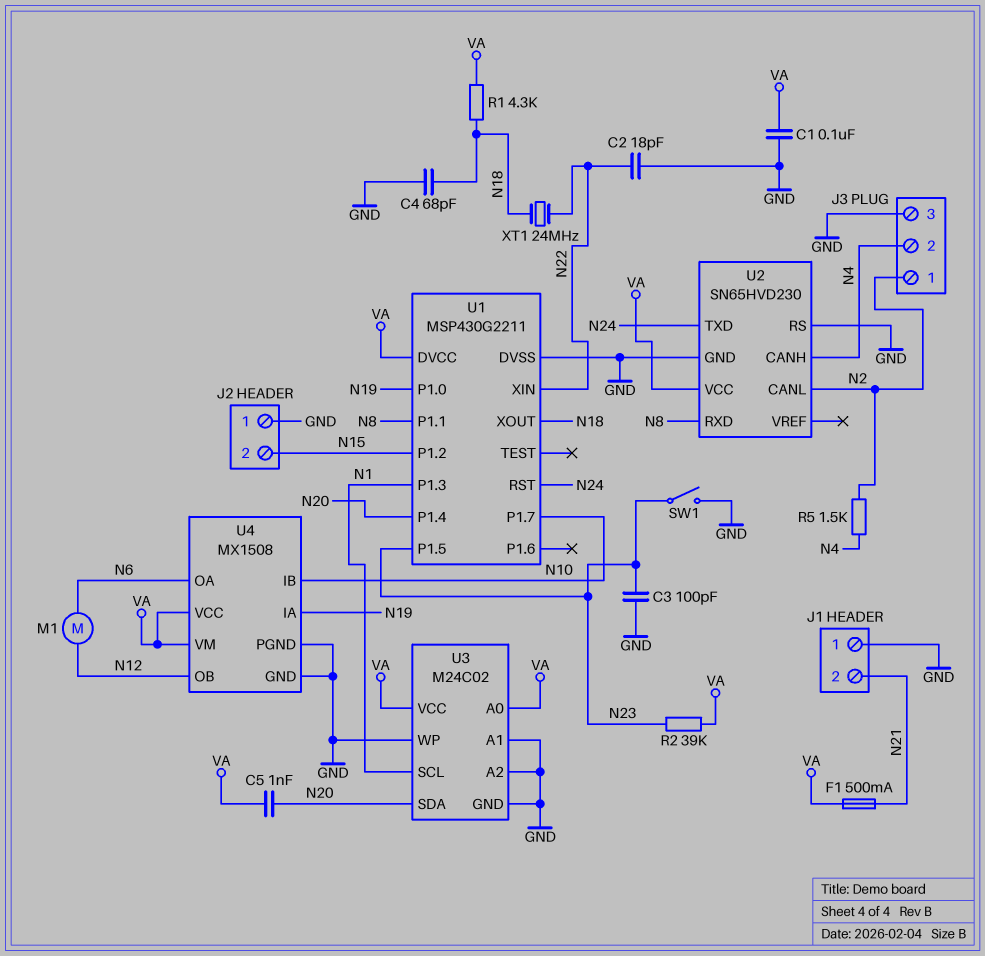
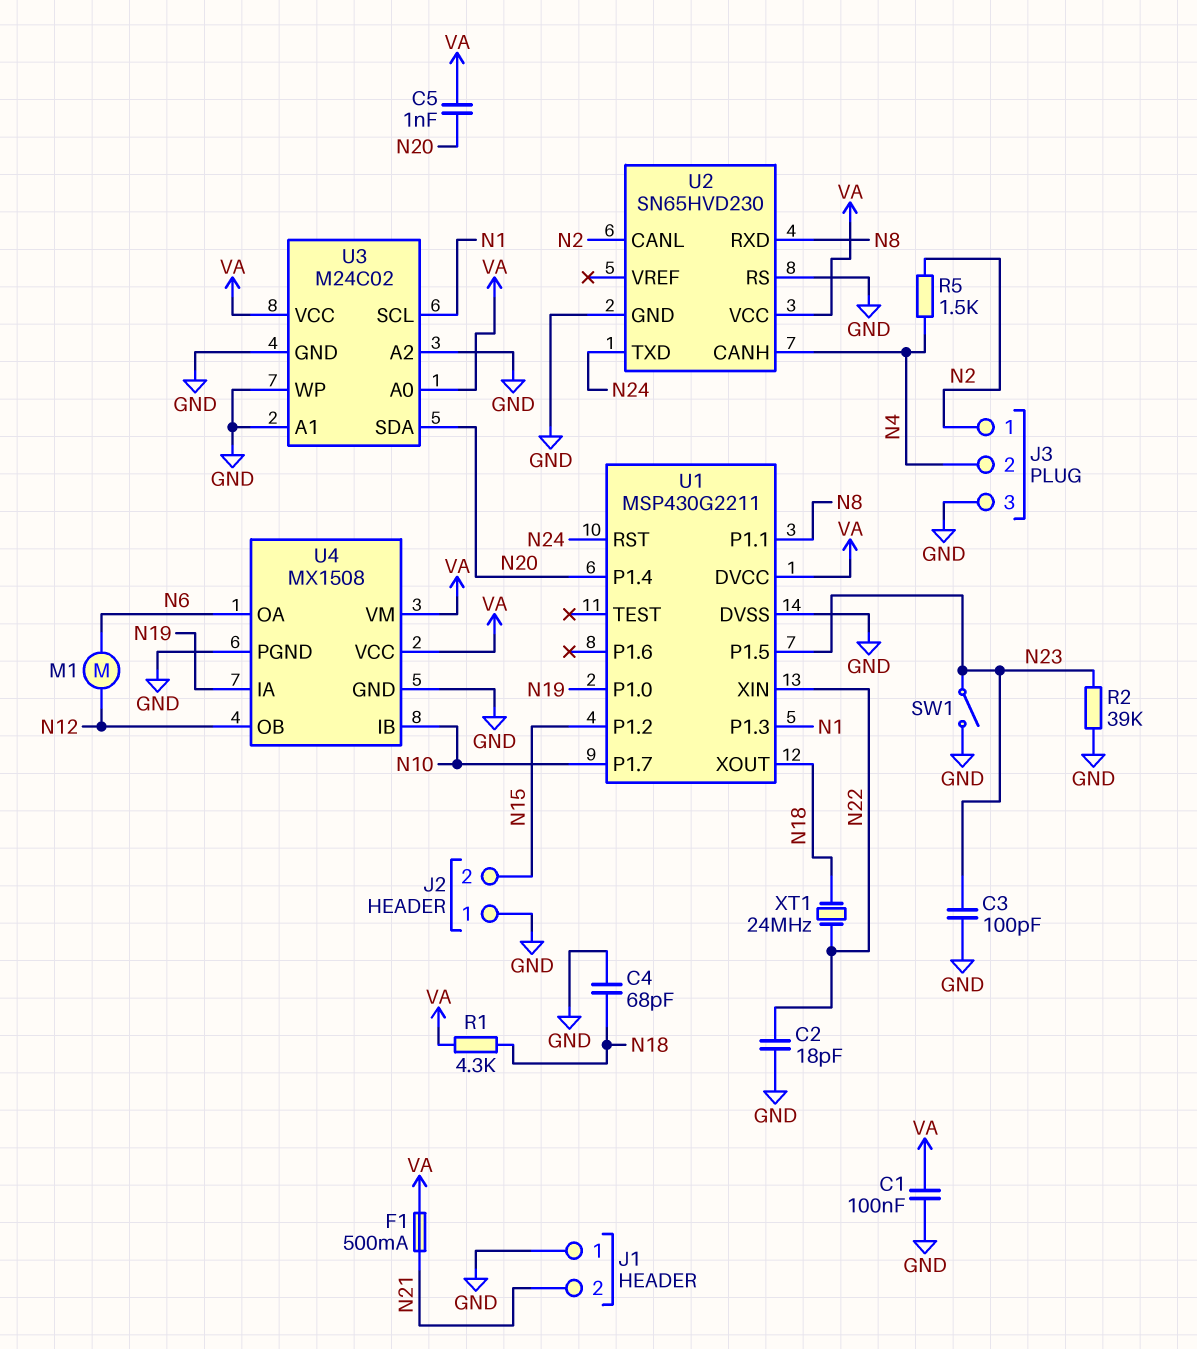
R2: 39k (N23, VA) -> 39k (GND, N23)

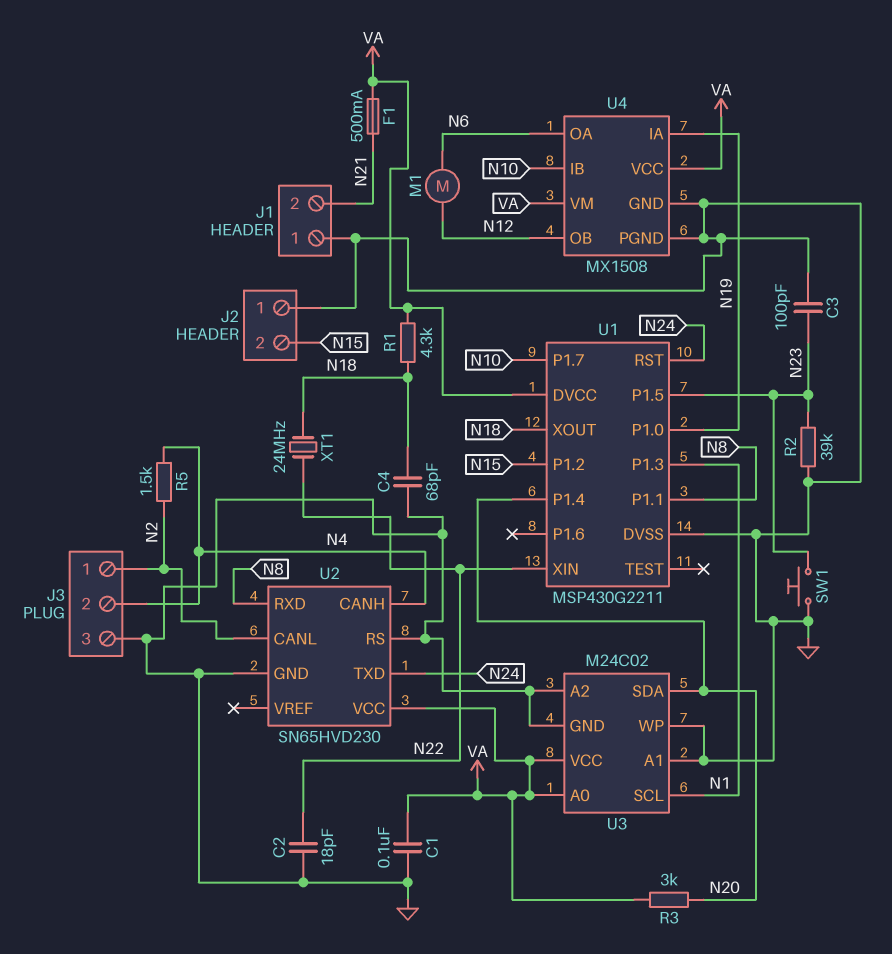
C5: 1nF (N20, VA) -> none
R3: none -> 3k (N20, VA)
SW1: switch (GND, N23) -> button (GND, N23)

